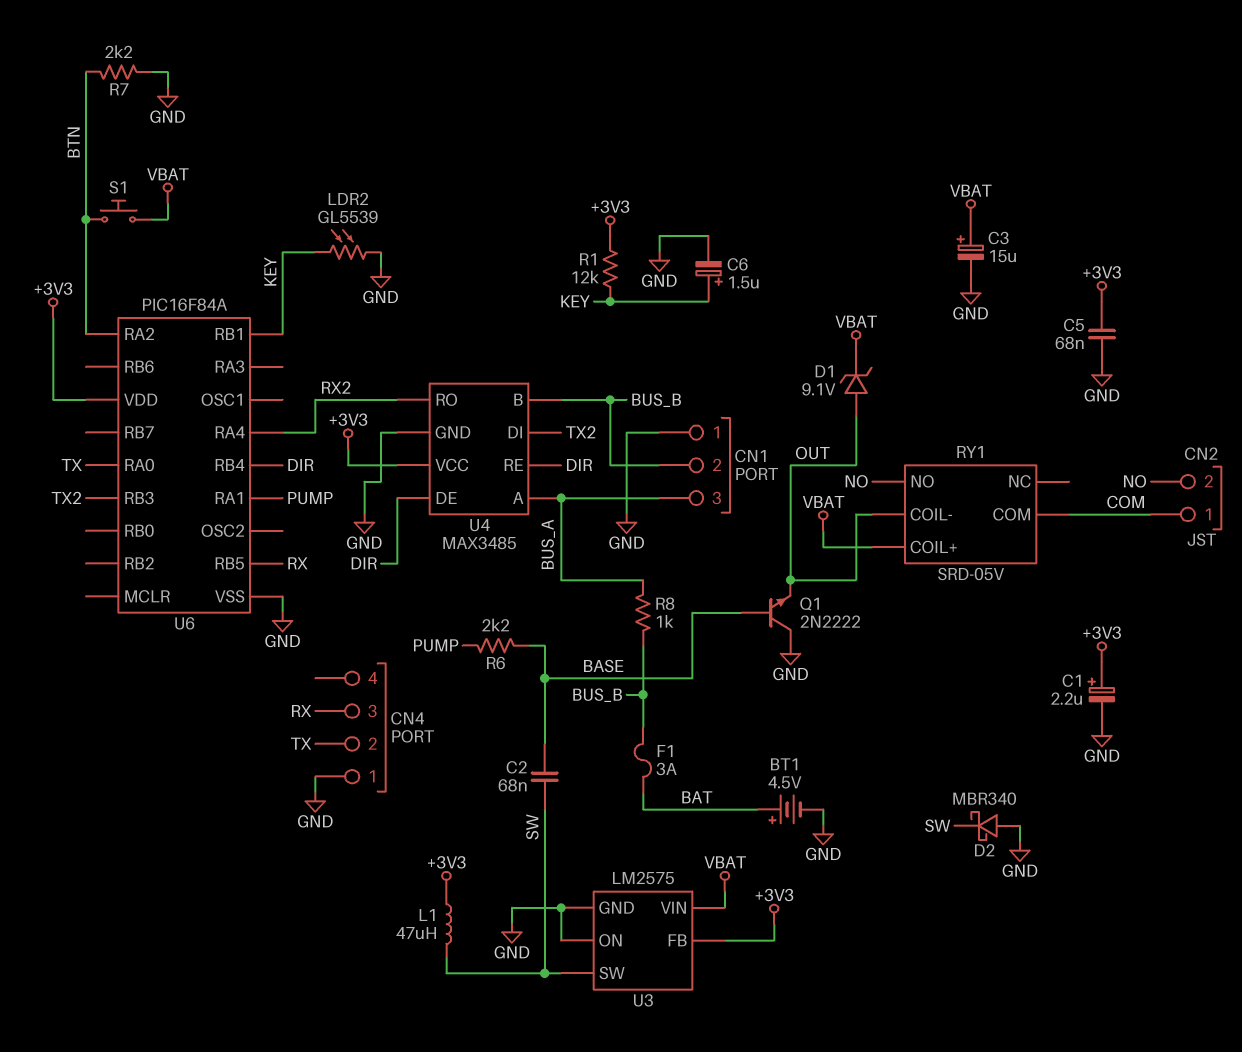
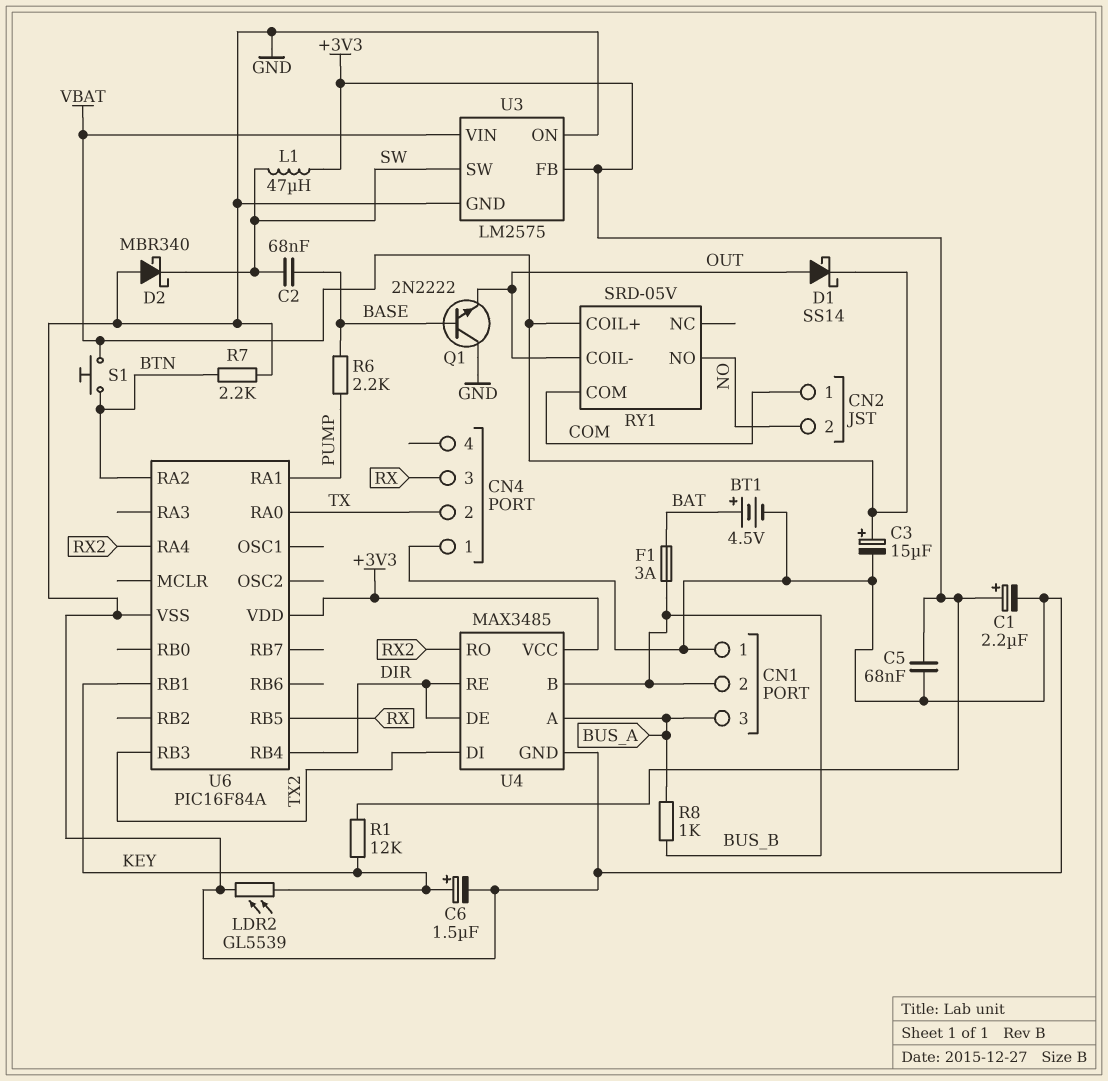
D1: zener 9.1V (A OUT, K VBAT) -> schottky SS14 (A OUT, K VBAT)

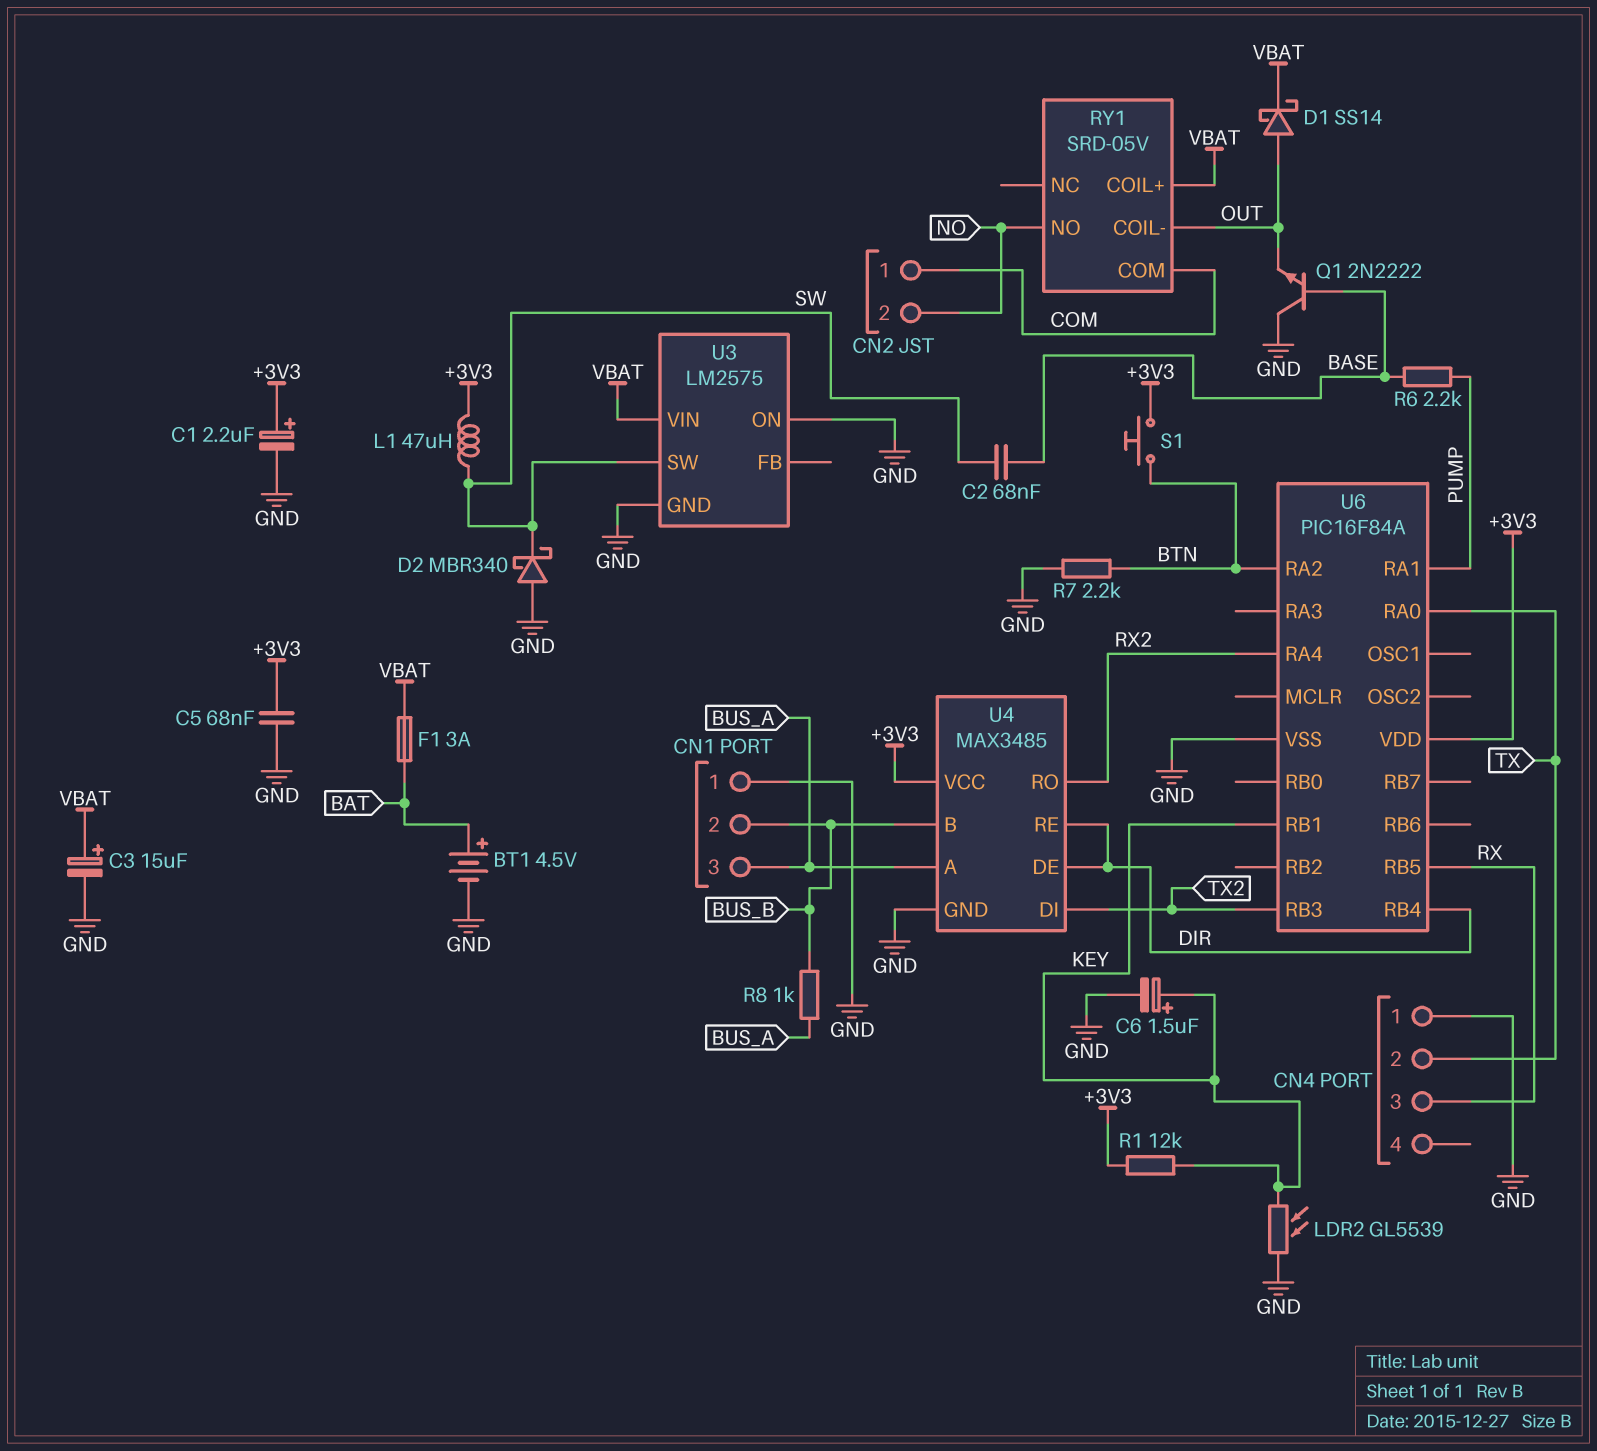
F1: 3A (BAT, BUS_B) -> 3A (BAT, VBAT)
S1: button (BTN, VBAT) -> button (+3V3, BTN)
U3 pin FB: +3V3 -> none

